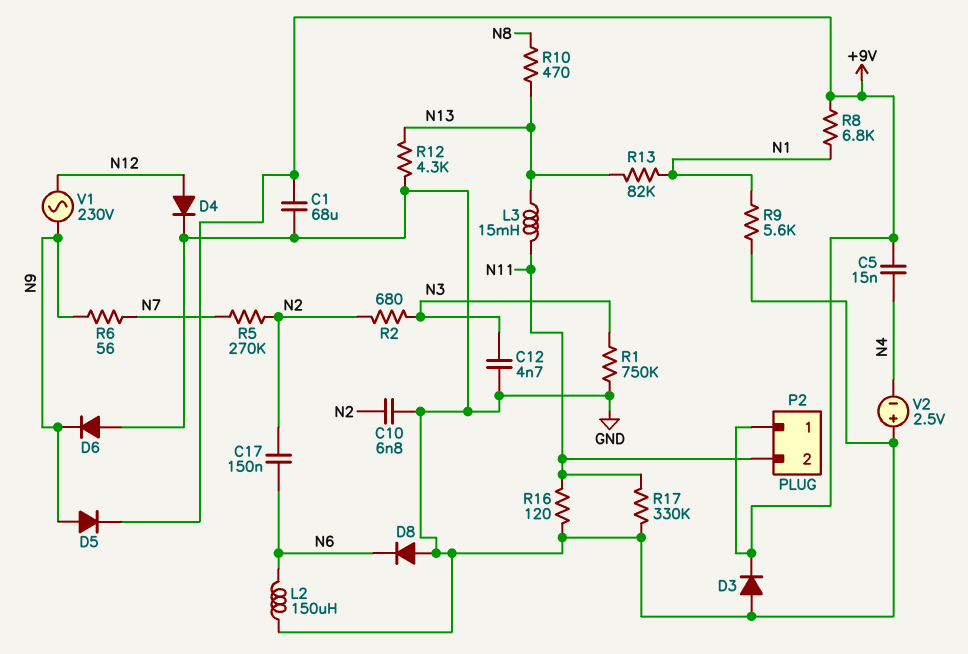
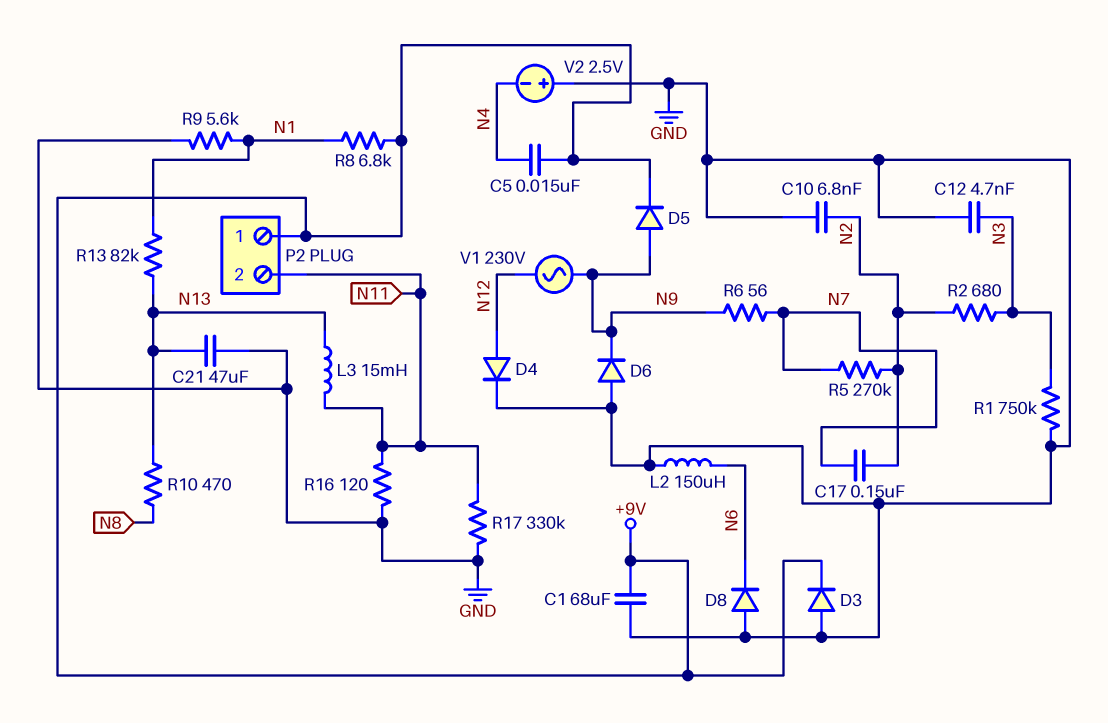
C17: 150nF (N2, N6) -> 150nF (N2, N7)
C21: none -> 47uF (GND, N13)
R12: 4.3k (GND, N13) -> none

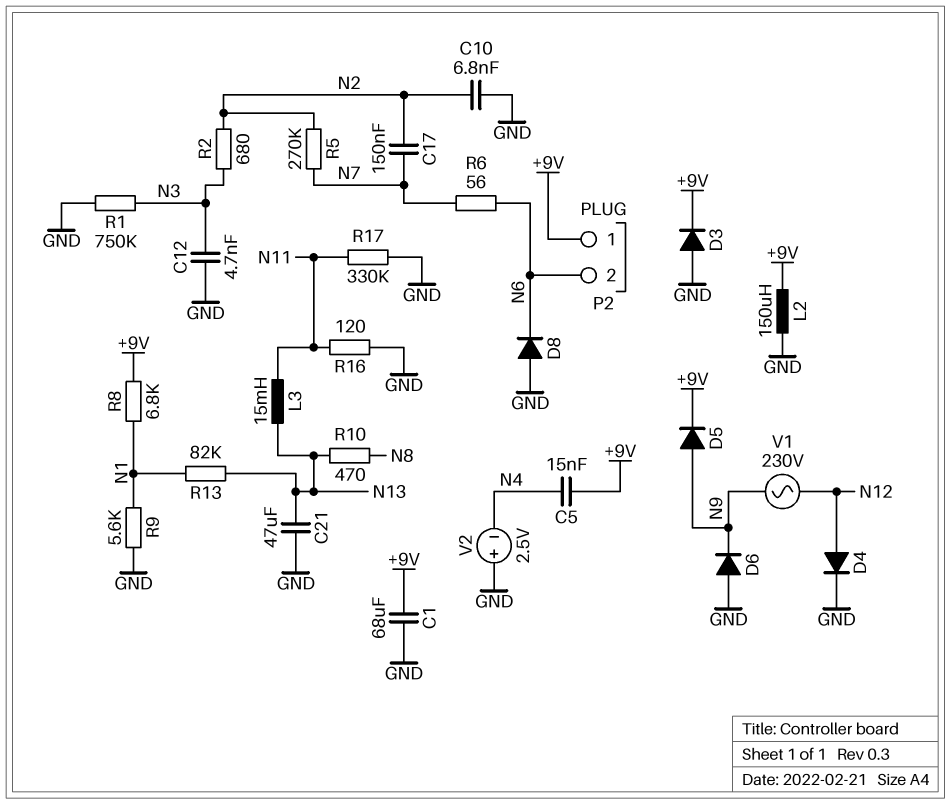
L2: 150uH (GND, N6) -> 150uH (+9V, GND)
P2 pin 2: N11 -> N6
R6: 56 (N7, N9) -> 56 (N6, N7)

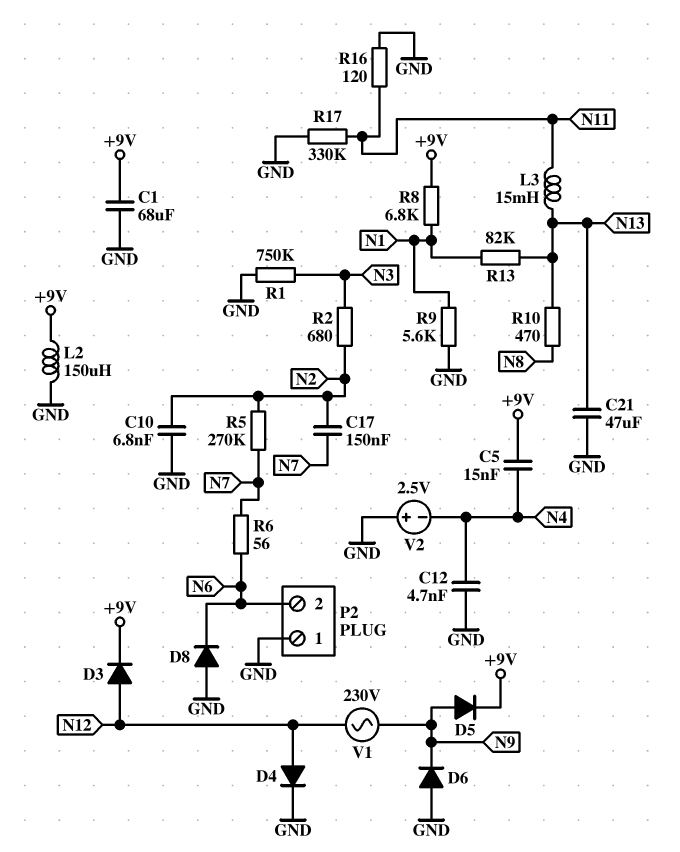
C12: 4.7nF (GND, N3) -> 4.7nF (GND, N4)
D3: diode (A GND, K +9V) -> diode (A N12, K +9V)
P2 pin 1: +9V -> GND

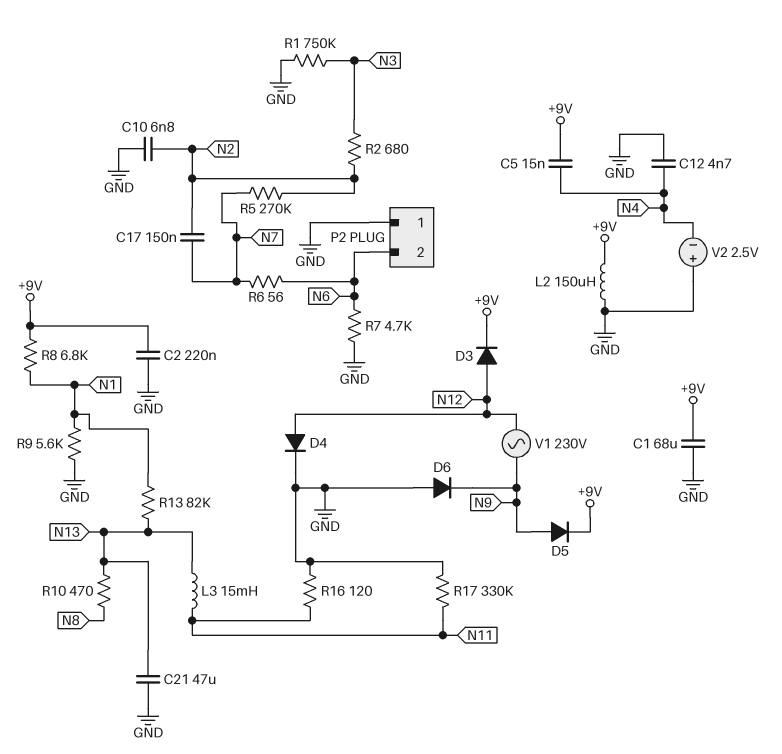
C2: none -> 220nF (+9V, GND)
D8: diode (A GND, K N6) -> none
R7: none -> 4.7k (GND, N6)

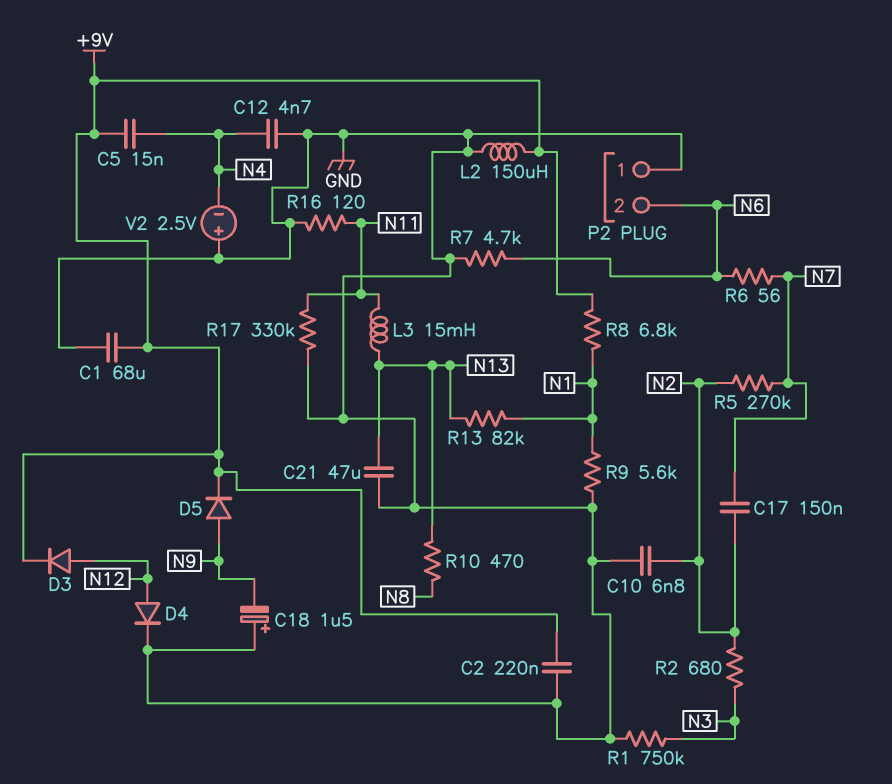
C18: none -> 1.5uF (plus GND, minus N9)
D6: diode (A GND, K N9) -> none
V1: AC 230V (N9, N12) -> none

